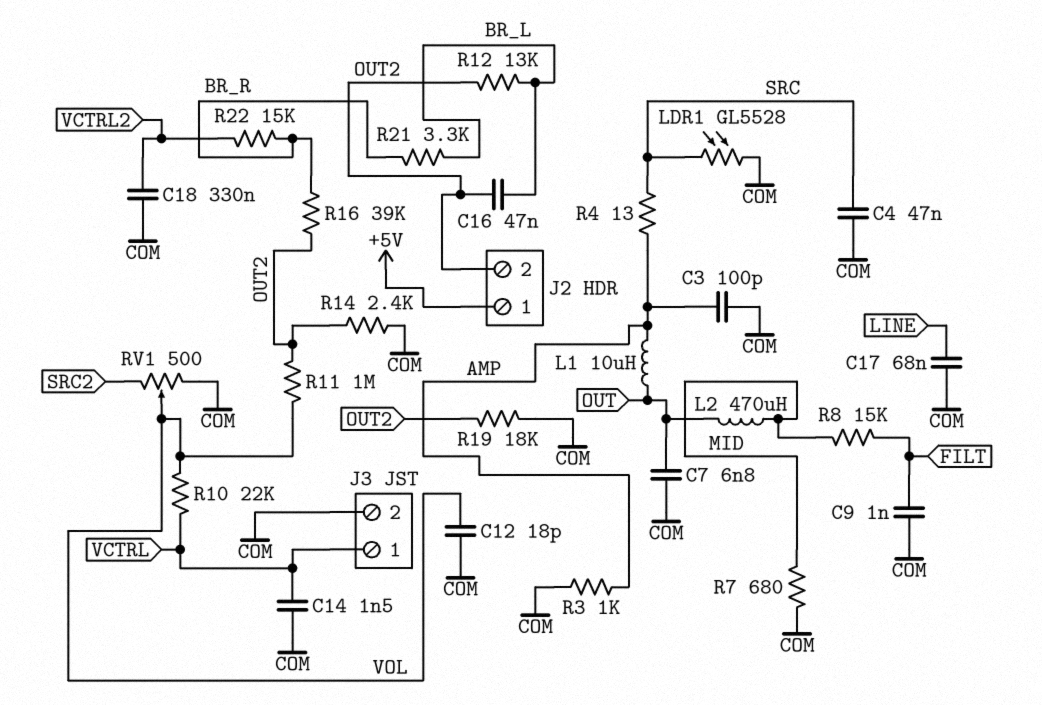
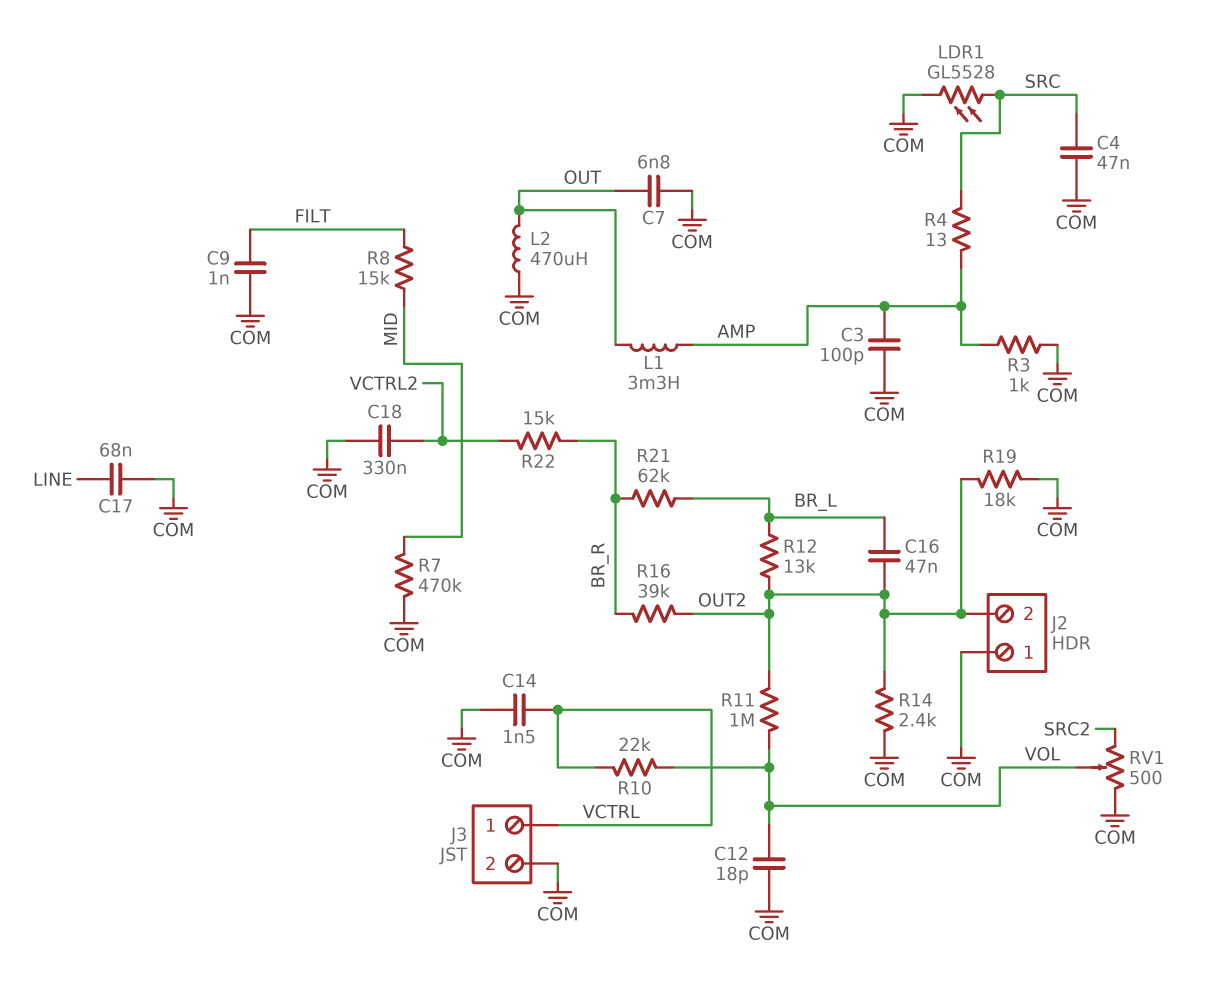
J2 pin 1: +5V -> COM
L1: 10uH (AMP, OUT) -> 3.3mH (AMP, OUT)
L2: 470uH (MID, OUT) -> 470uH (COM, OUT)
R7: 680 (COM, MID) -> 470k (COM, MID)
R21: 3.3k (BR_L, BR_R) -> 62k (BR_L, BR_R)

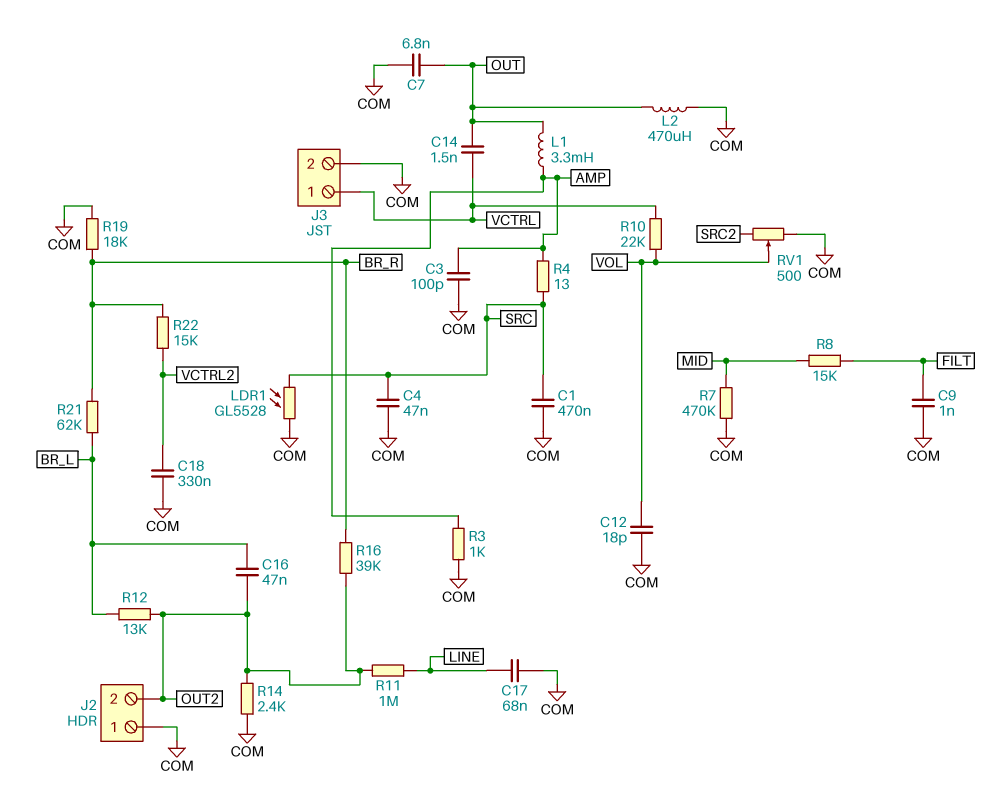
C1: none -> 470nF (COM, SRC)
C14: 1.5nF (COM, VCTRL) -> 1.5nF (OUT, VCTRL)
R11: 1M (OUT2, VOL) -> 1M (LINE, OUT2)
R19: 18k (COM, OUT2) -> 18k (BR_R, COM)

